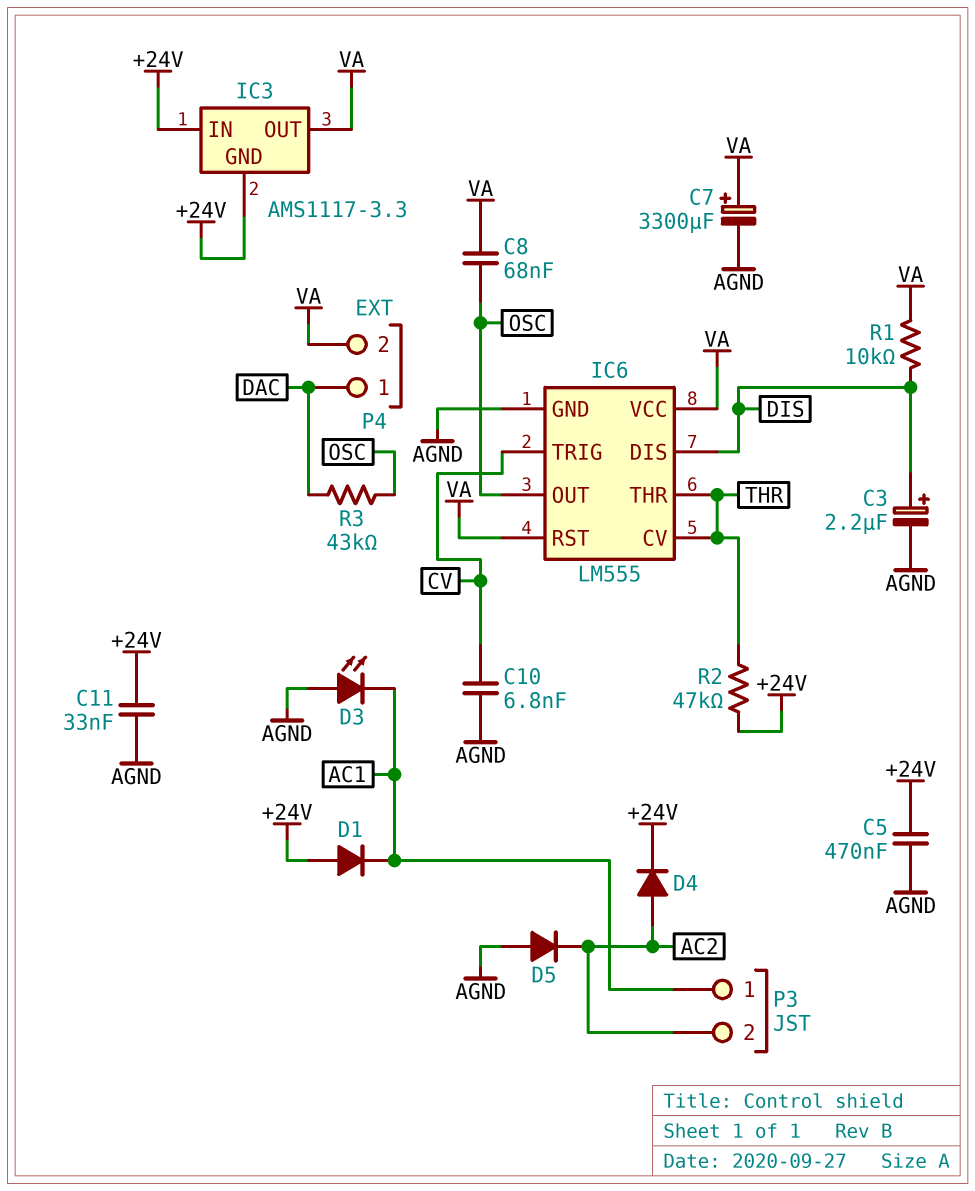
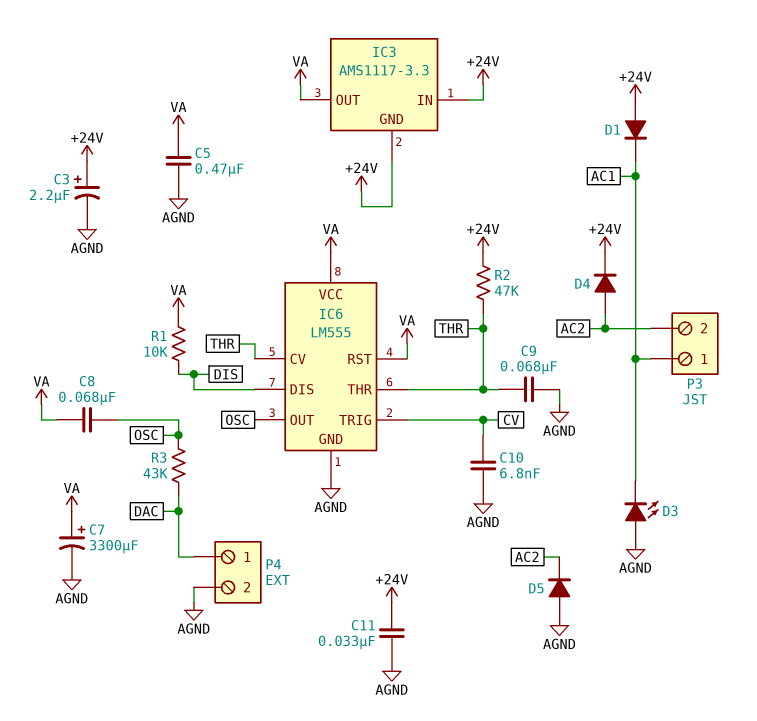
C3: 2.2uF (plus DIS, minus AGND) -> 2.2uF (plus +24V, minus AGND)
C5: 470nF (+24V, AGND) -> 470nF (AGND, VA)
C9: none -> 68nF (AGND, THR)
P4 pin 2: VA -> AGND

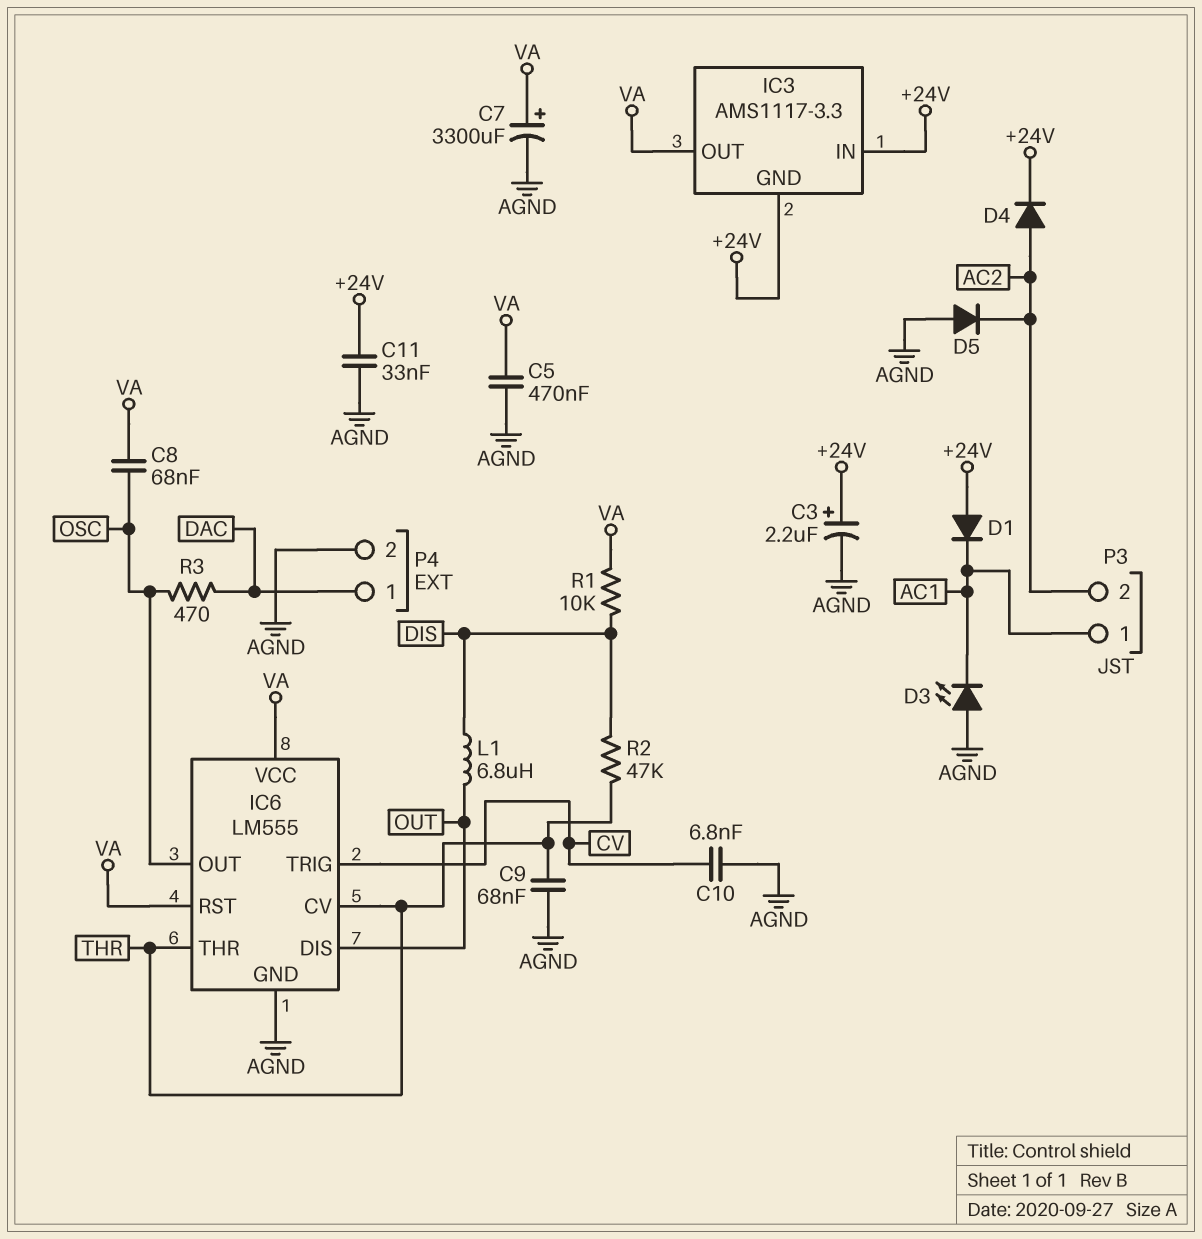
IC6 pin DIS: DIS -> OUT
L1: none -> 6.8uH (DIS, OUT)
R2: 47k (+24V, THR) -> 47k (DIS, THR)
R3: 43k (DAC, OSC) -> 470 (DAC, OSC)

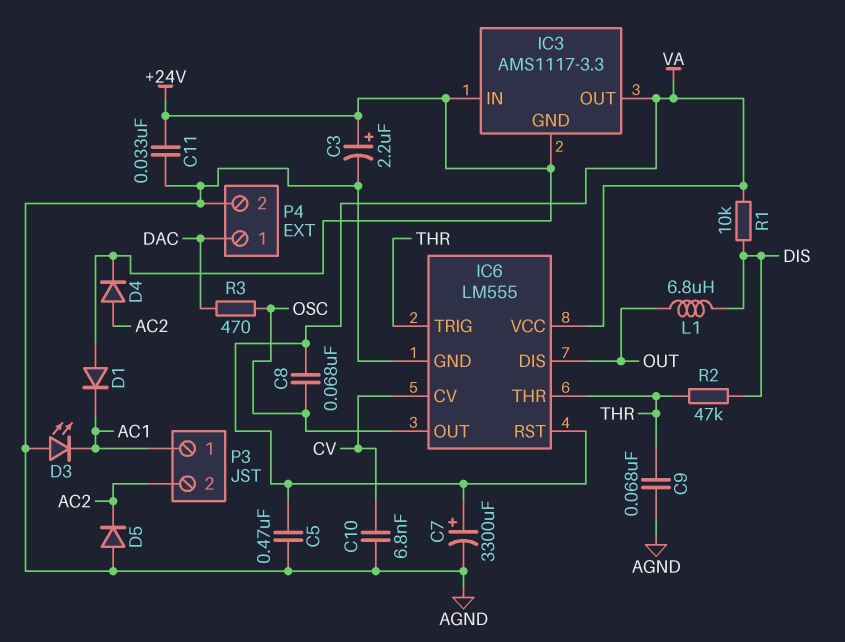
IC6 pin CV: THR -> CV
IC6 pin TRIG: CV -> THR

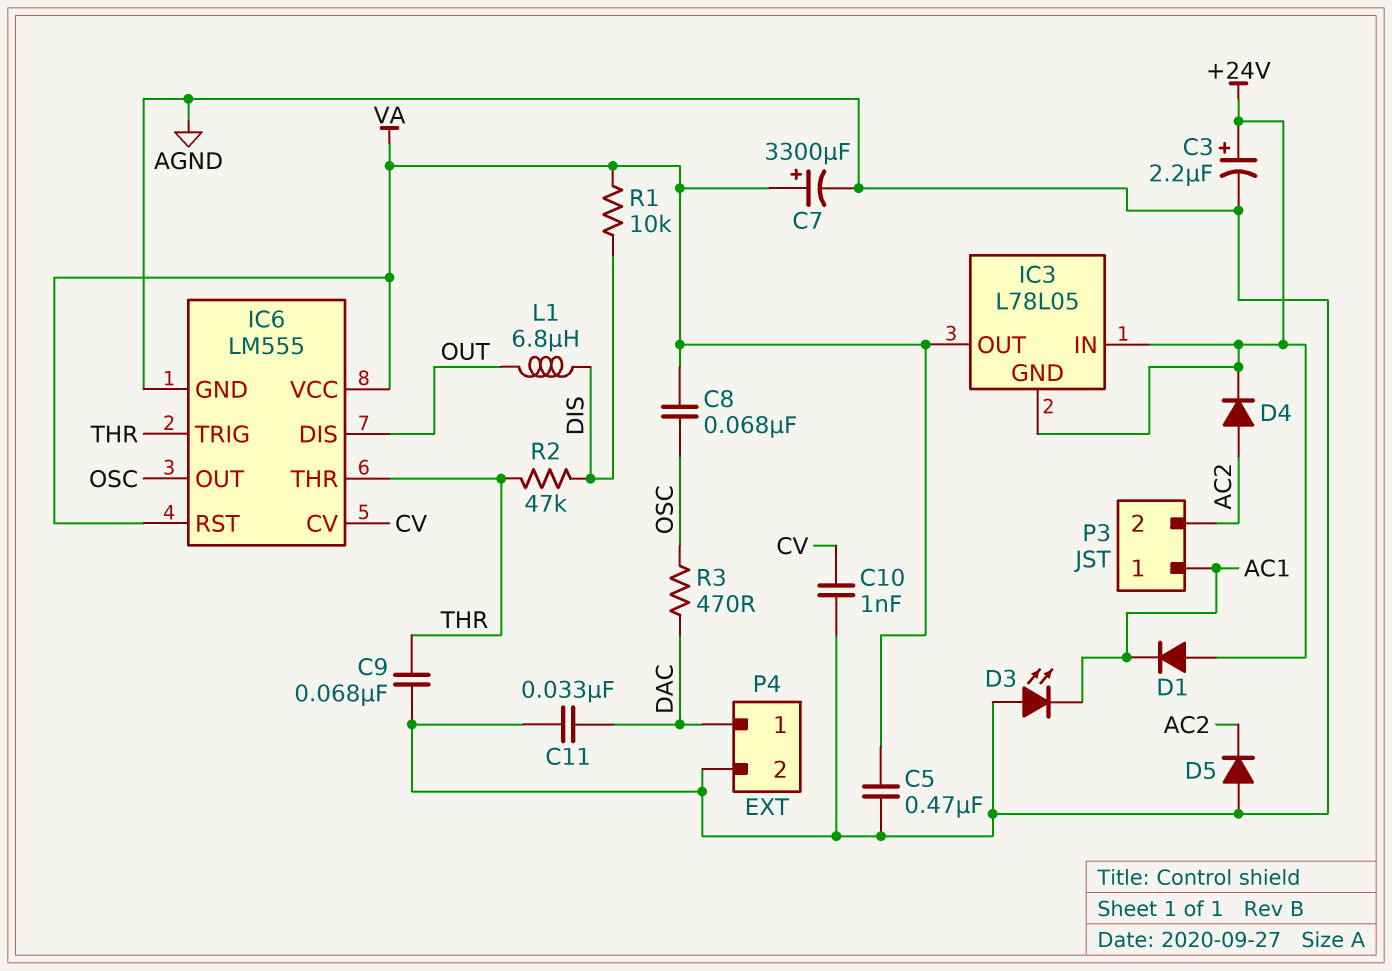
C10: 6.8nF (AGND, CV) -> 1nF (AGND, CV)
C11: 33nF (+24V, AGND) -> 33nF (AGND, DAC)
IC3: AMS1117-3.3 -> L78L05

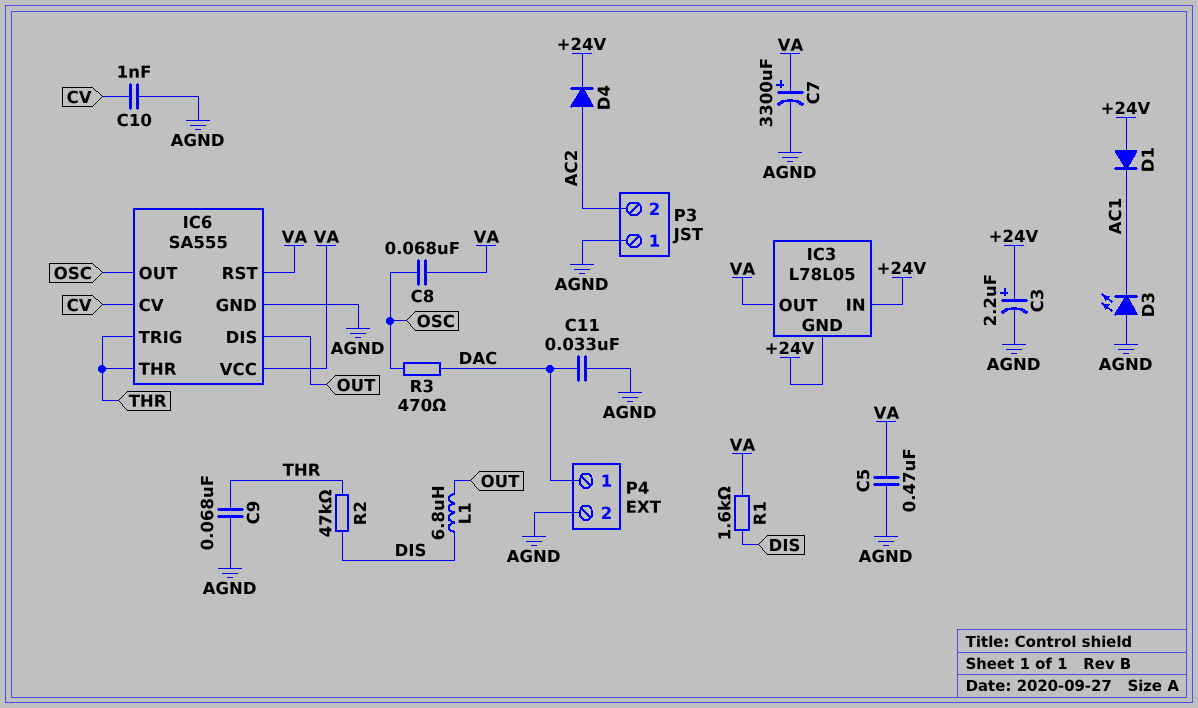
D5: diode (A AGND, K AC2) -> none
IC6: LM555 -> SA555
P3 pin 1: AC1 -> AGND
R1: 10k (DIS, VA) -> 1.6k (DIS, VA)

